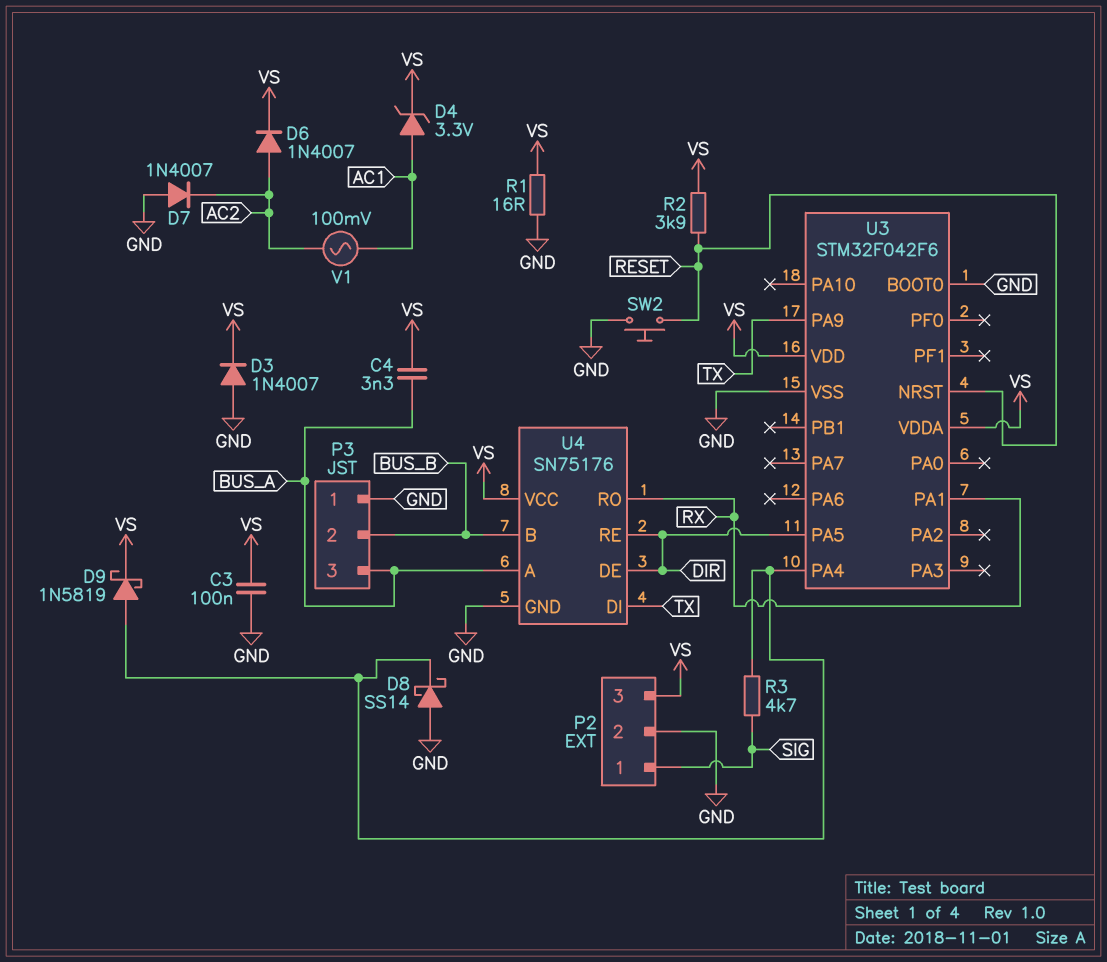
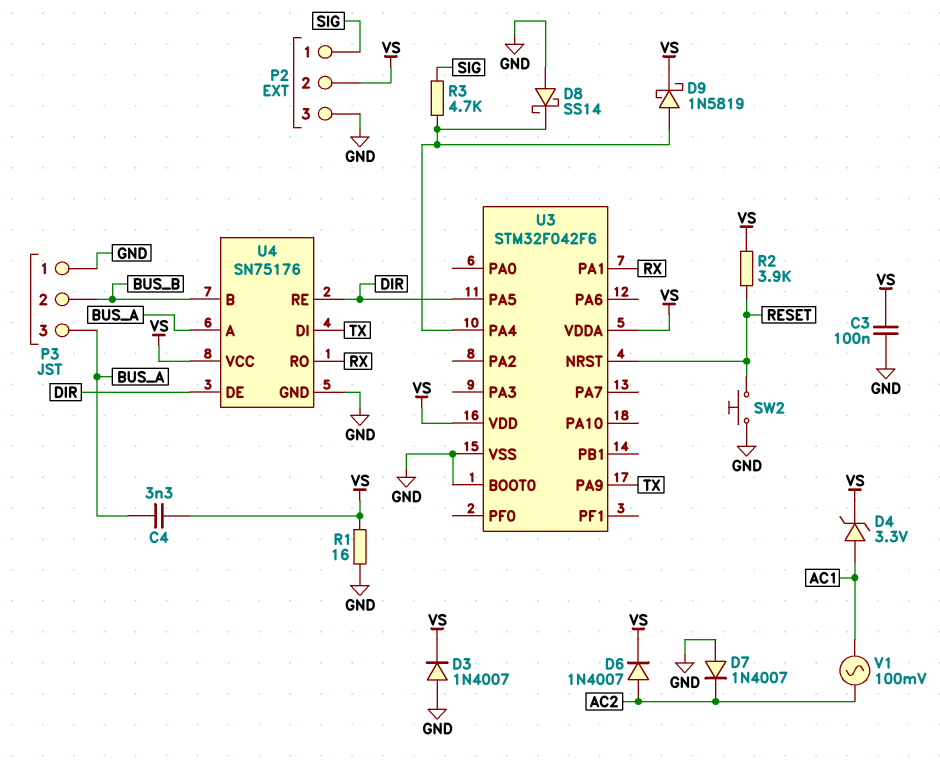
P2 pin 2: GND -> VS
P2 pin 3: VS -> GND

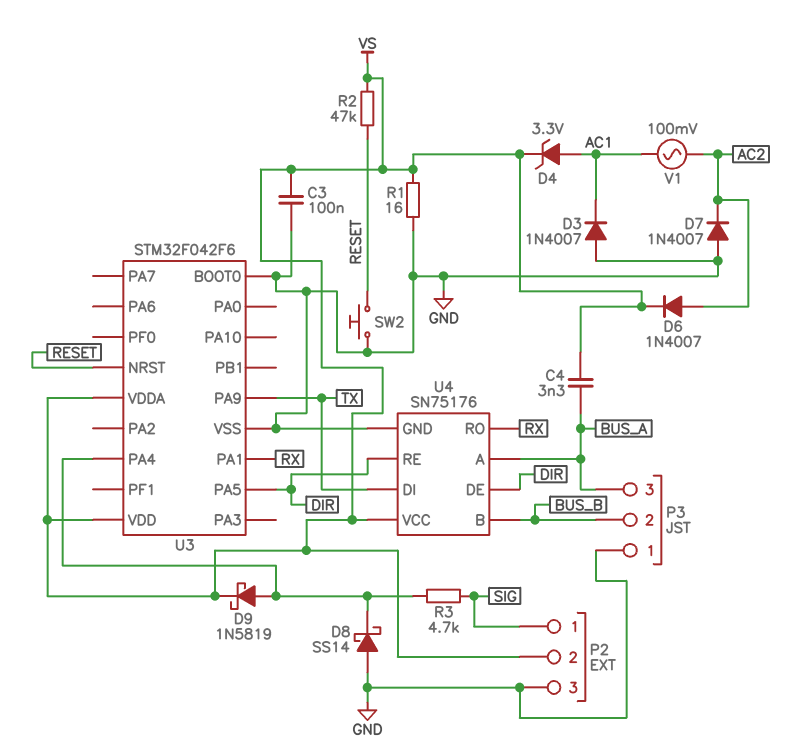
D3: diode 1N4007 (A GND, K VS) -> diode 1N4007 (A GND, K AC1)
R2: 3.9k (RESET, VS) -> 47k (RESET, VS)

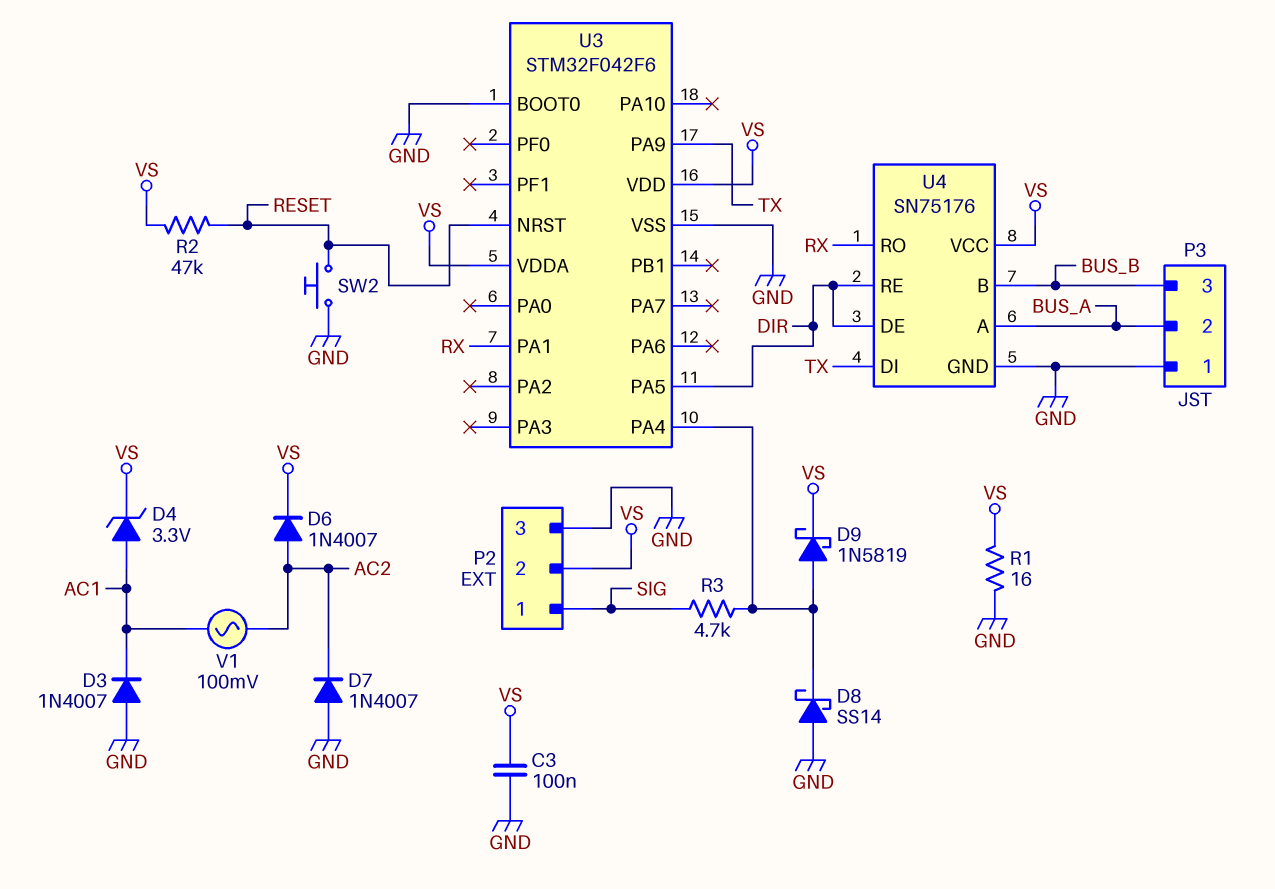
C4: 3.3nF (BUS_A, VS) -> none
P3 pin 2: BUS_B -> BUS_A
P3 pin 3: BUS_A -> BUS_B

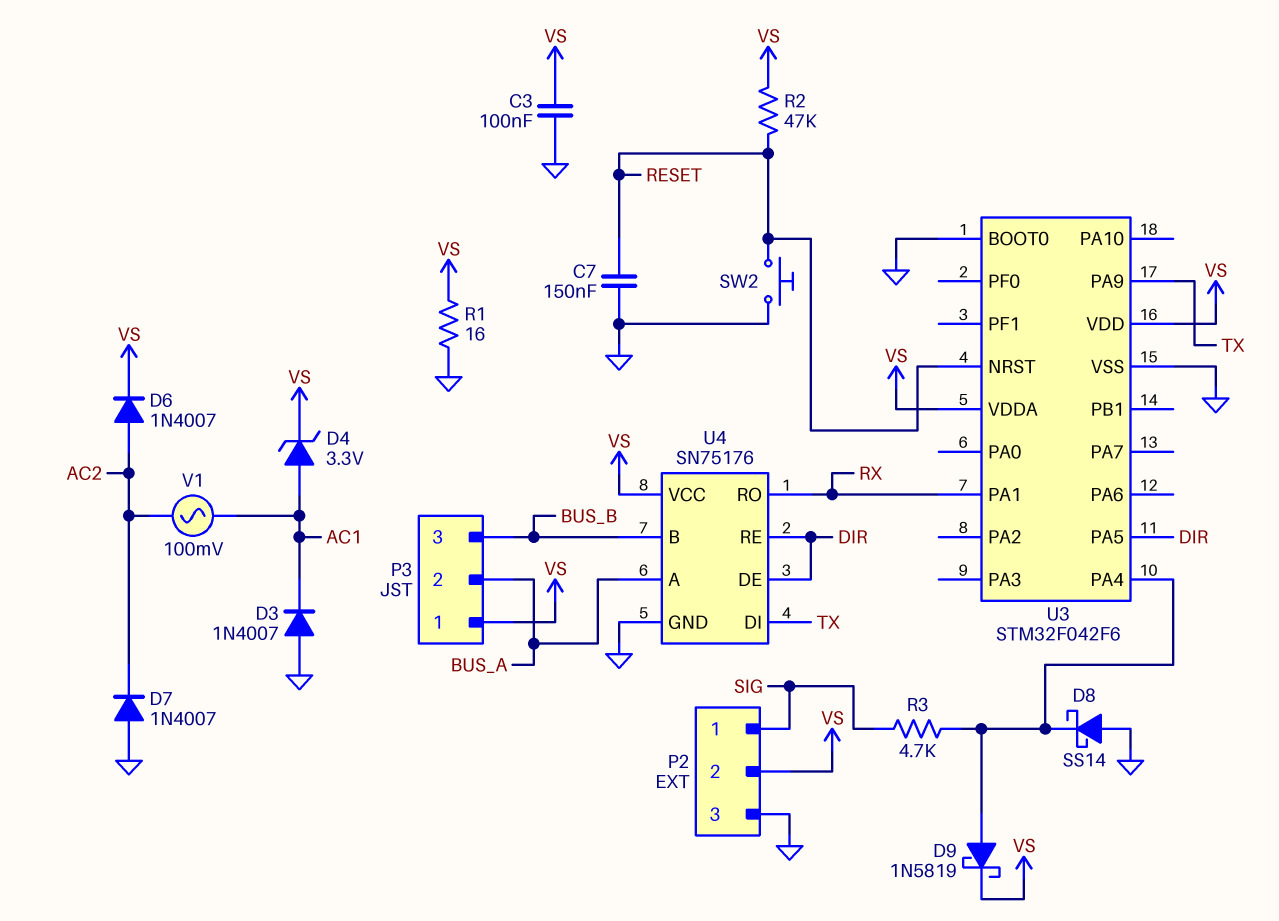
C7: none -> 150nF (GND, RESET)
P3 pin 1: GND -> VS

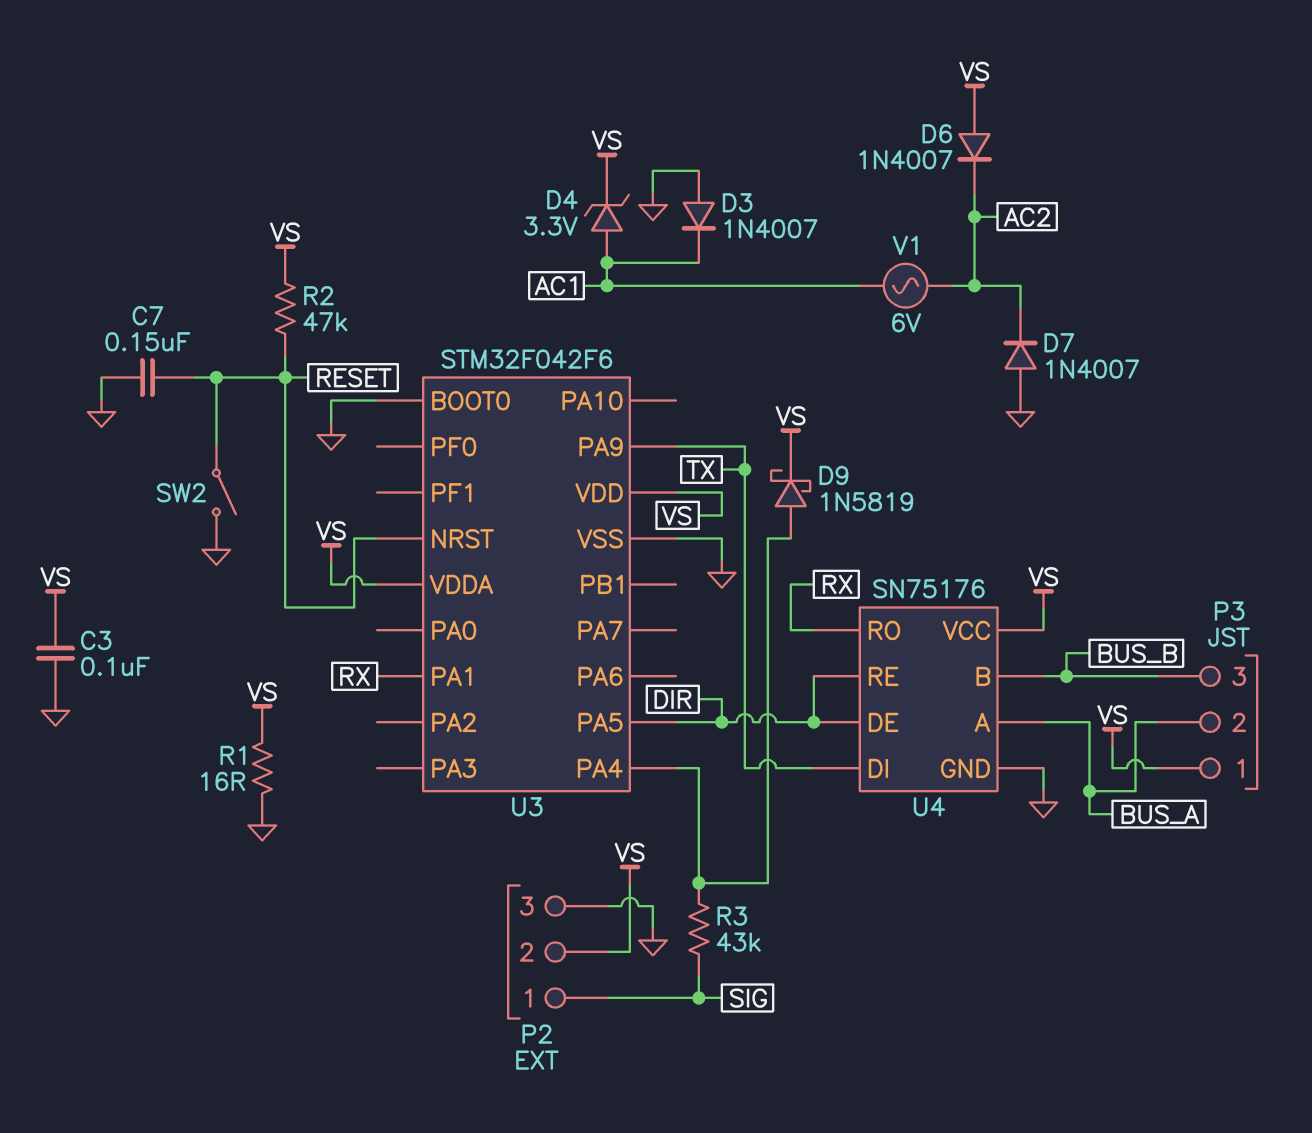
D6: diode 1N4007 (A AC2, K VS) -> diode 1N4007 (A VS, K AC2)
D8: schottky SS14 (A GND, K U3/PA4) -> none
R3: 4.7k (SIG, U3/PA4) -> 43k (SIG, U3/PA4)
SW2: button (GND, RESET) -> switch (GND, RESET)
V1: AC 100mV (AC1, AC2) -> AC 6V (AC1, AC2)

